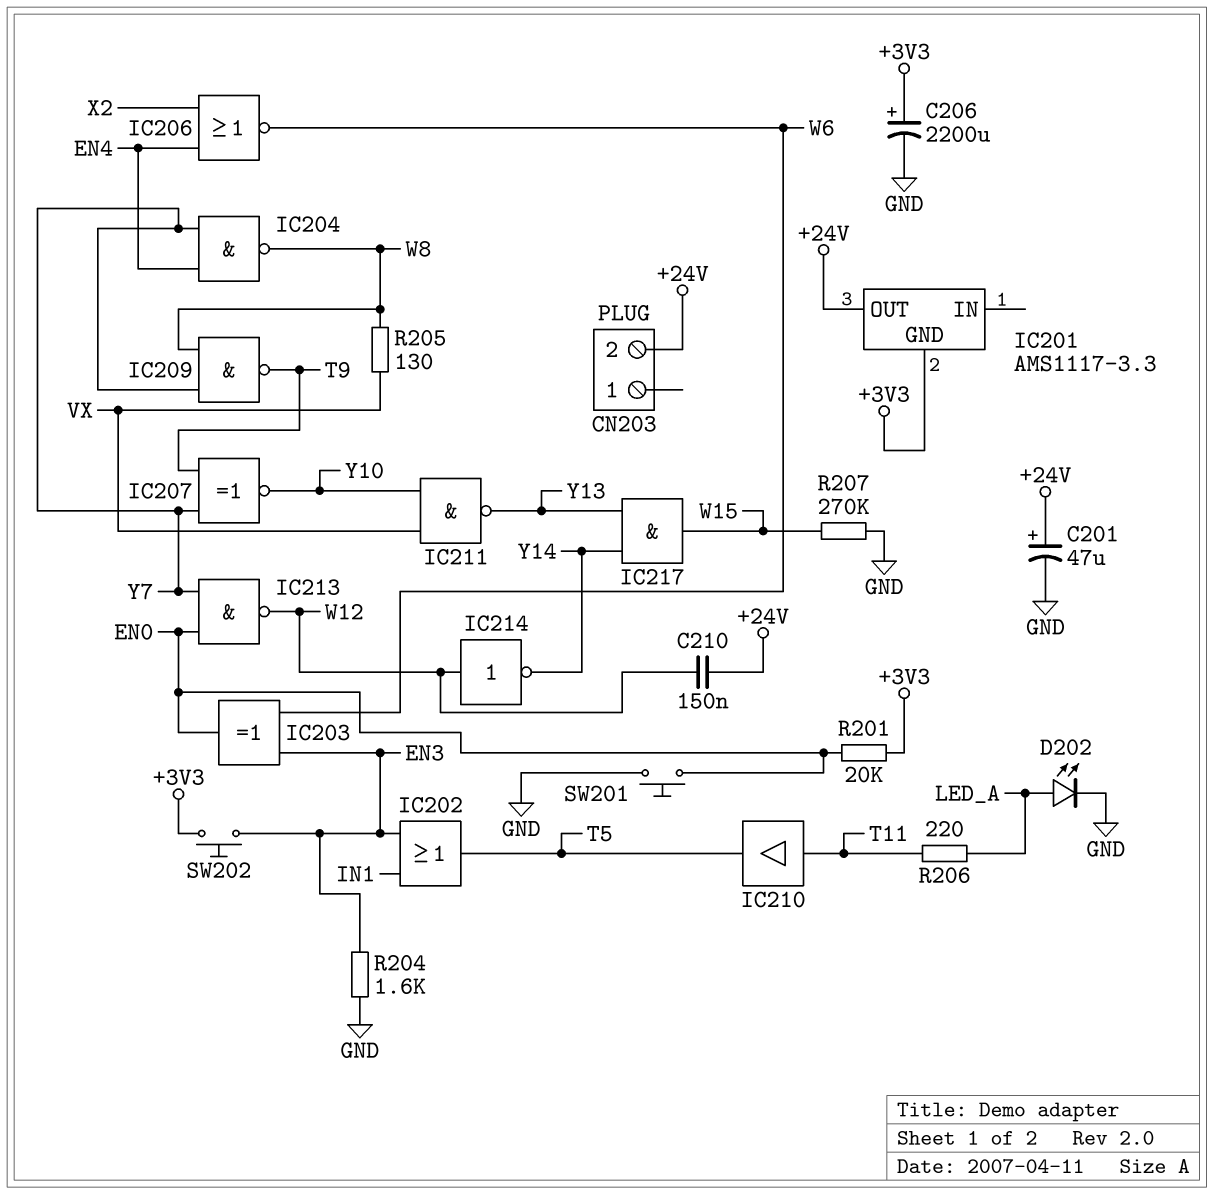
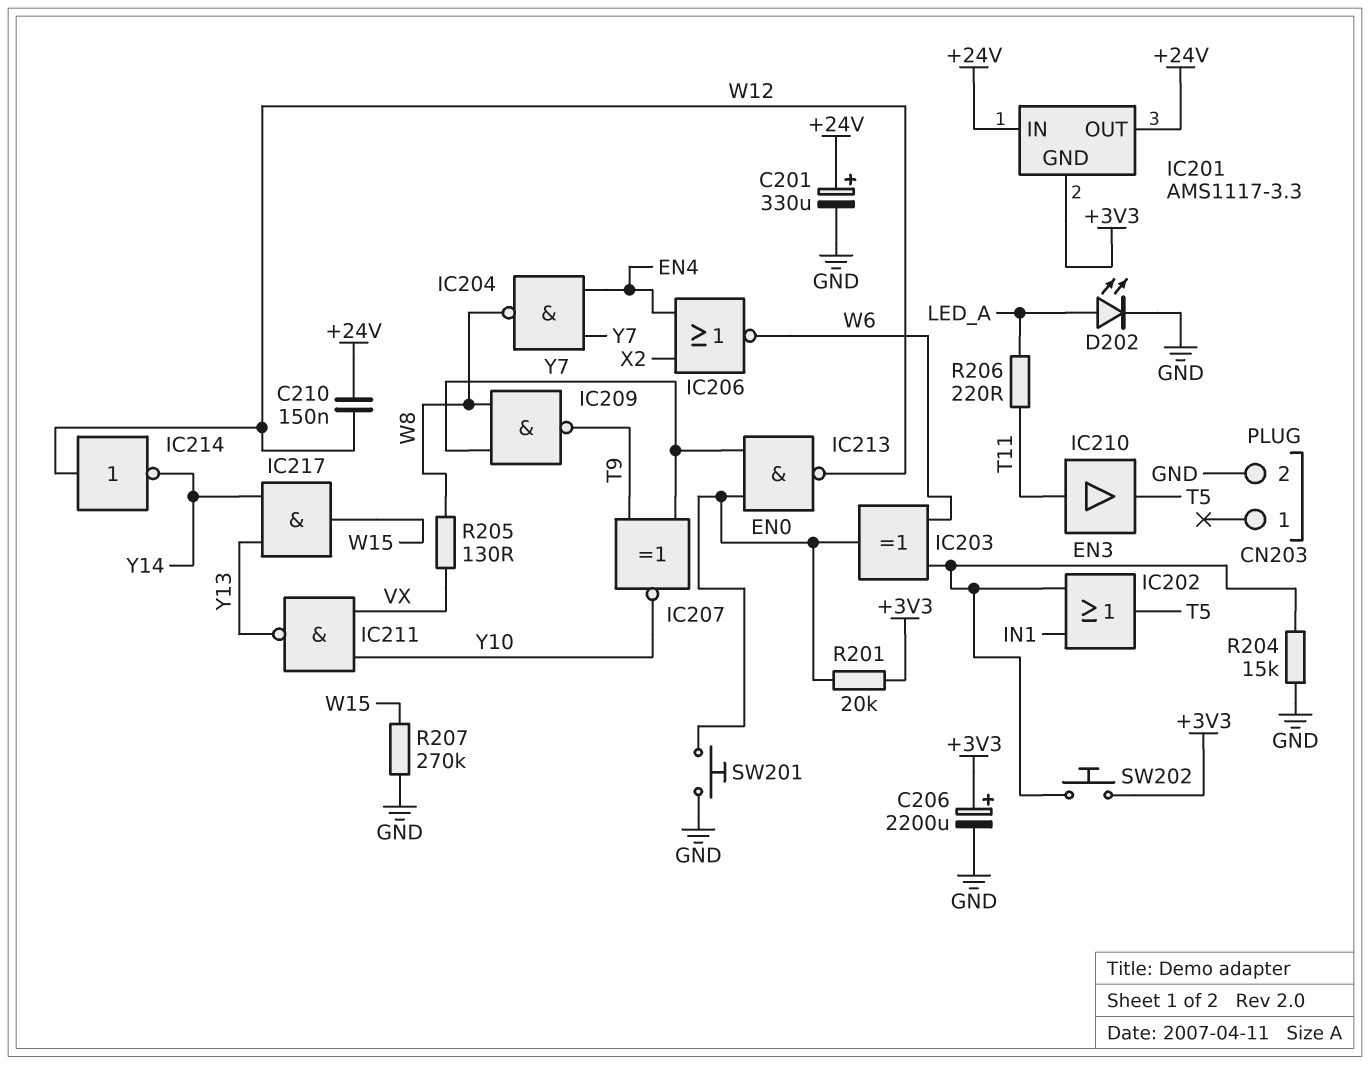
C201: 47uF (plus +24V, minus GND) -> 330uF (plus +24V, minus GND)
CN203 pin 2: +24V -> GND
IC201 pin IN: none -> +24V
R204: 1.6k (EN3, GND) -> 15k (EN3, GND)

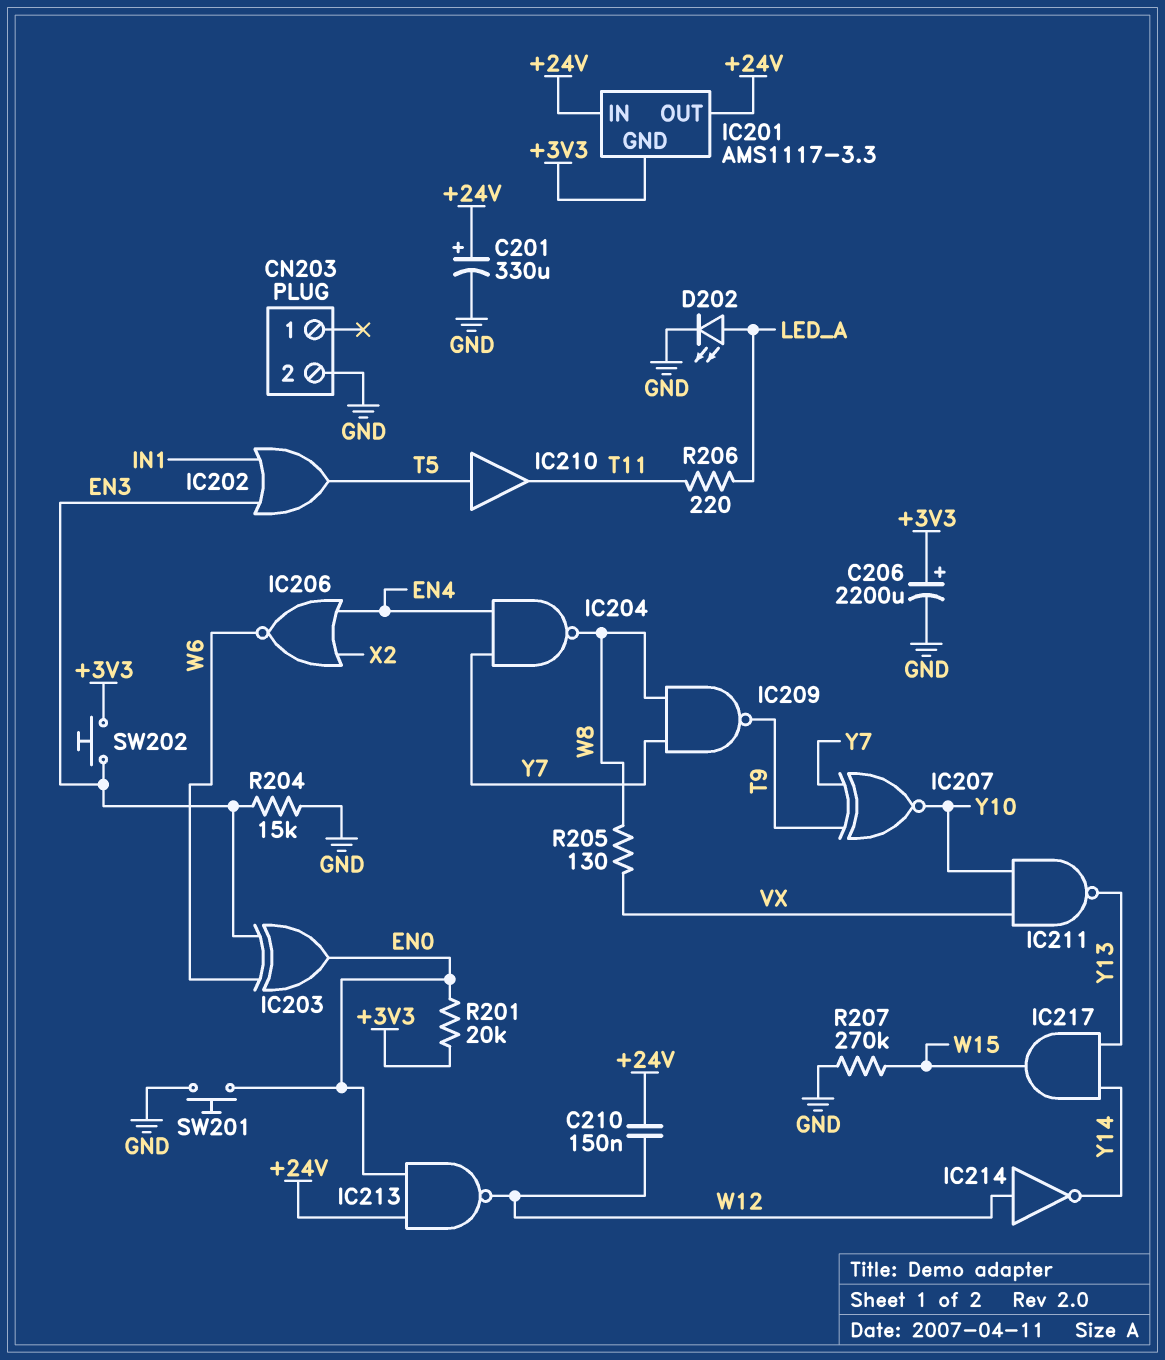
IC210: buffer (in T11, out T5) -> buffer (in T5, out T11)
IC213: NAND (in EN0, in Y7, out W12) -> NAND (in +24V, in EN0, out W12)

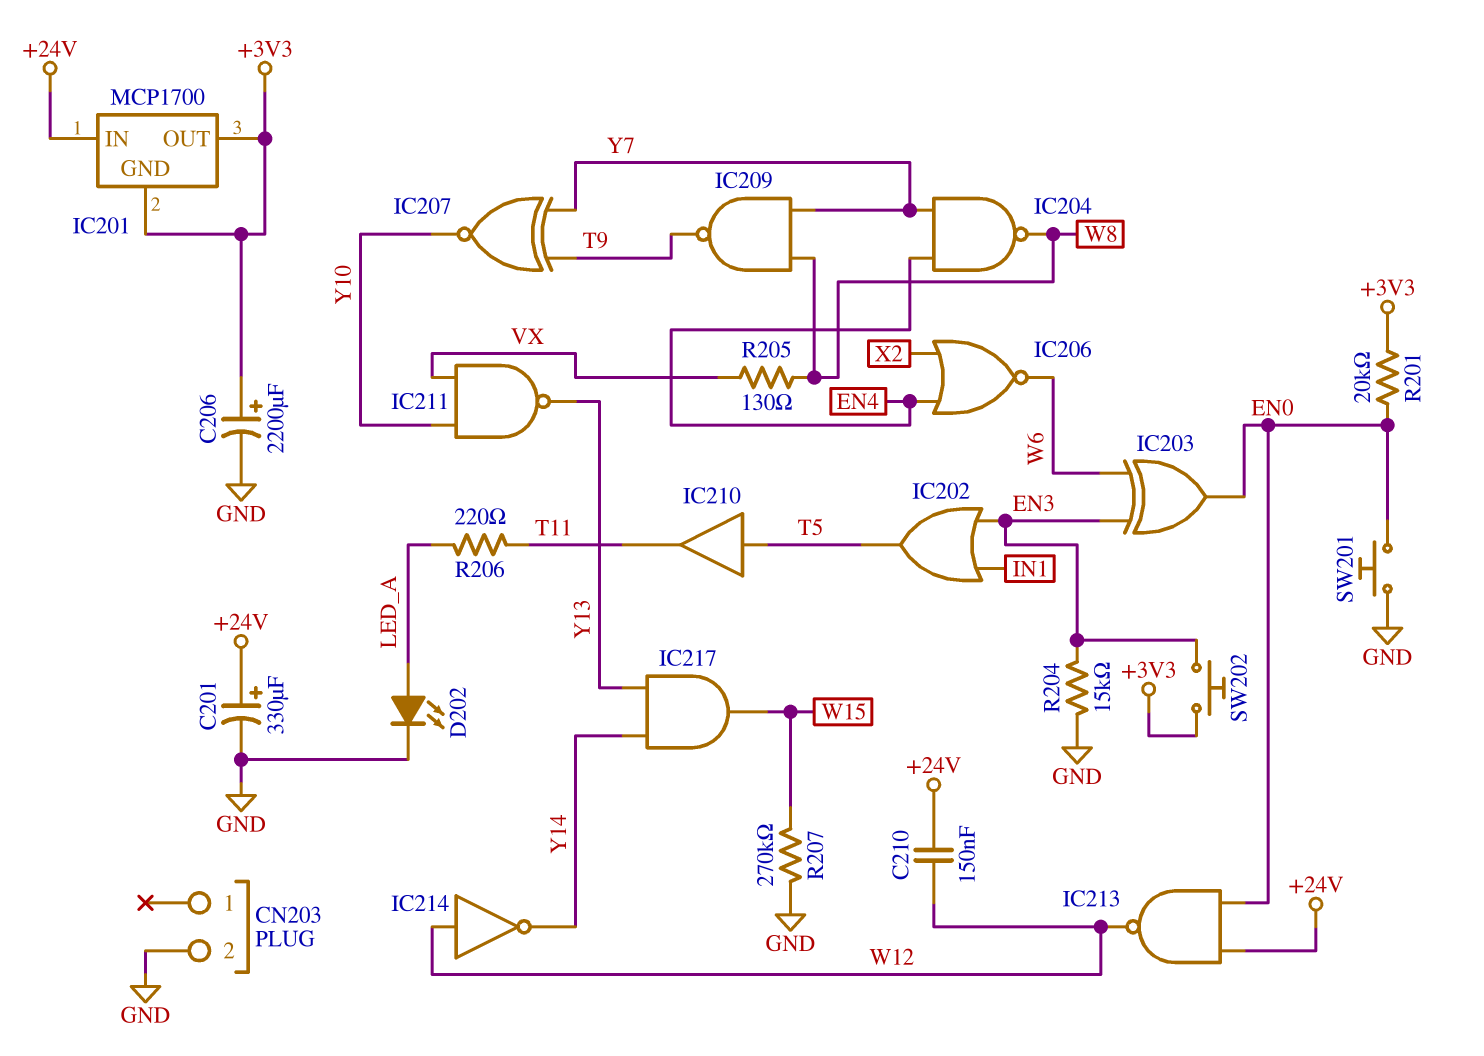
IC201: AMS1117-3.3 -> MCP1700
IC201 pin OUT: +24V -> +3V3

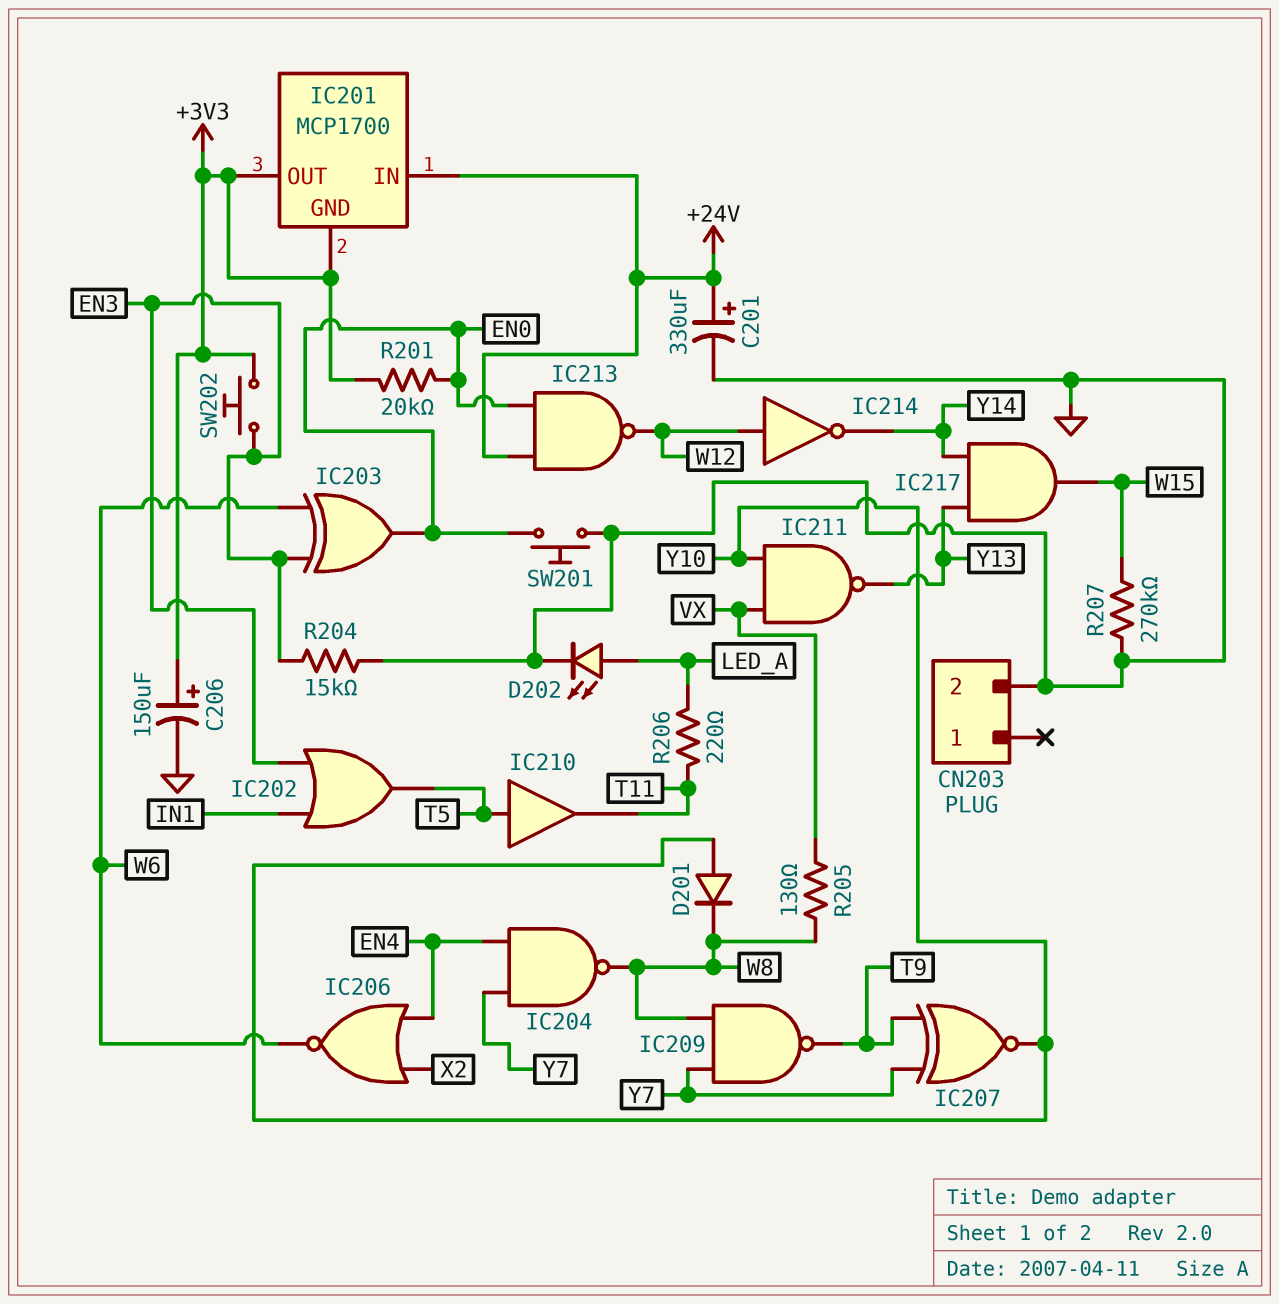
C206: 2200uF (plus +3V3, minus GND) -> 150uF (plus +3V3, minus GND)
C210: 150nF (+24V, W12) -> none
D201: none -> diode (A Y10, K W8)

